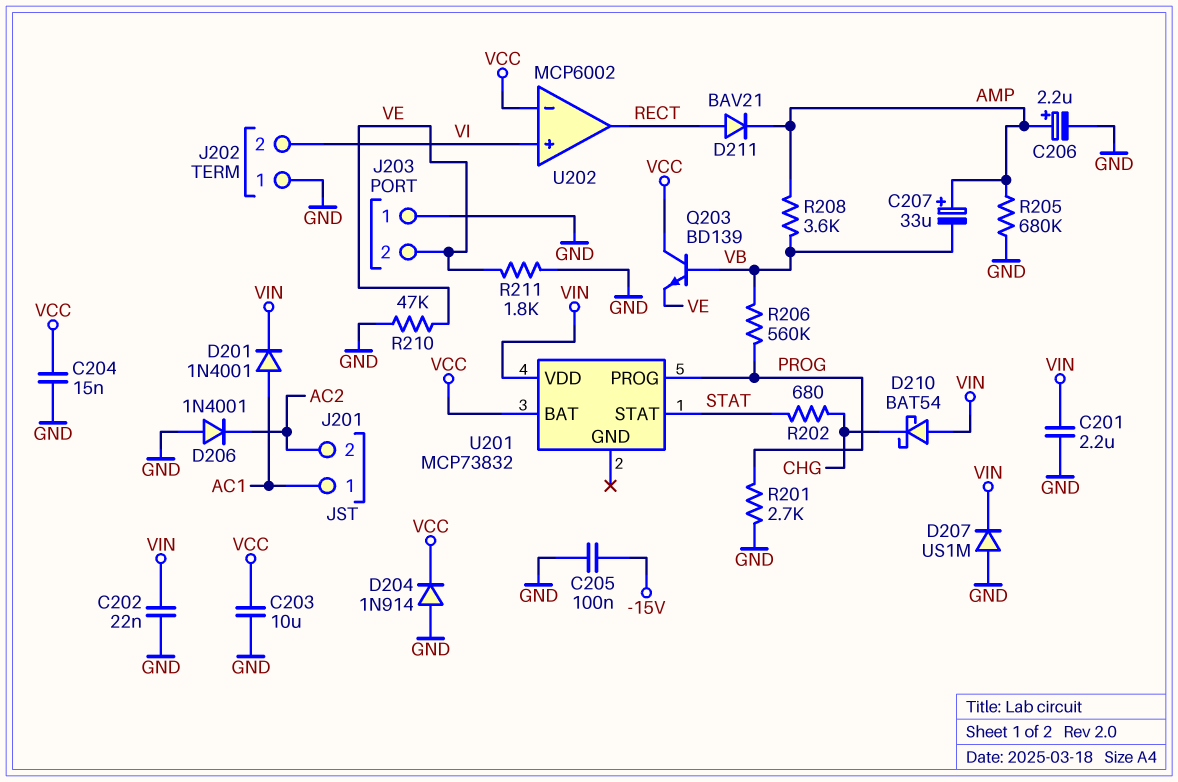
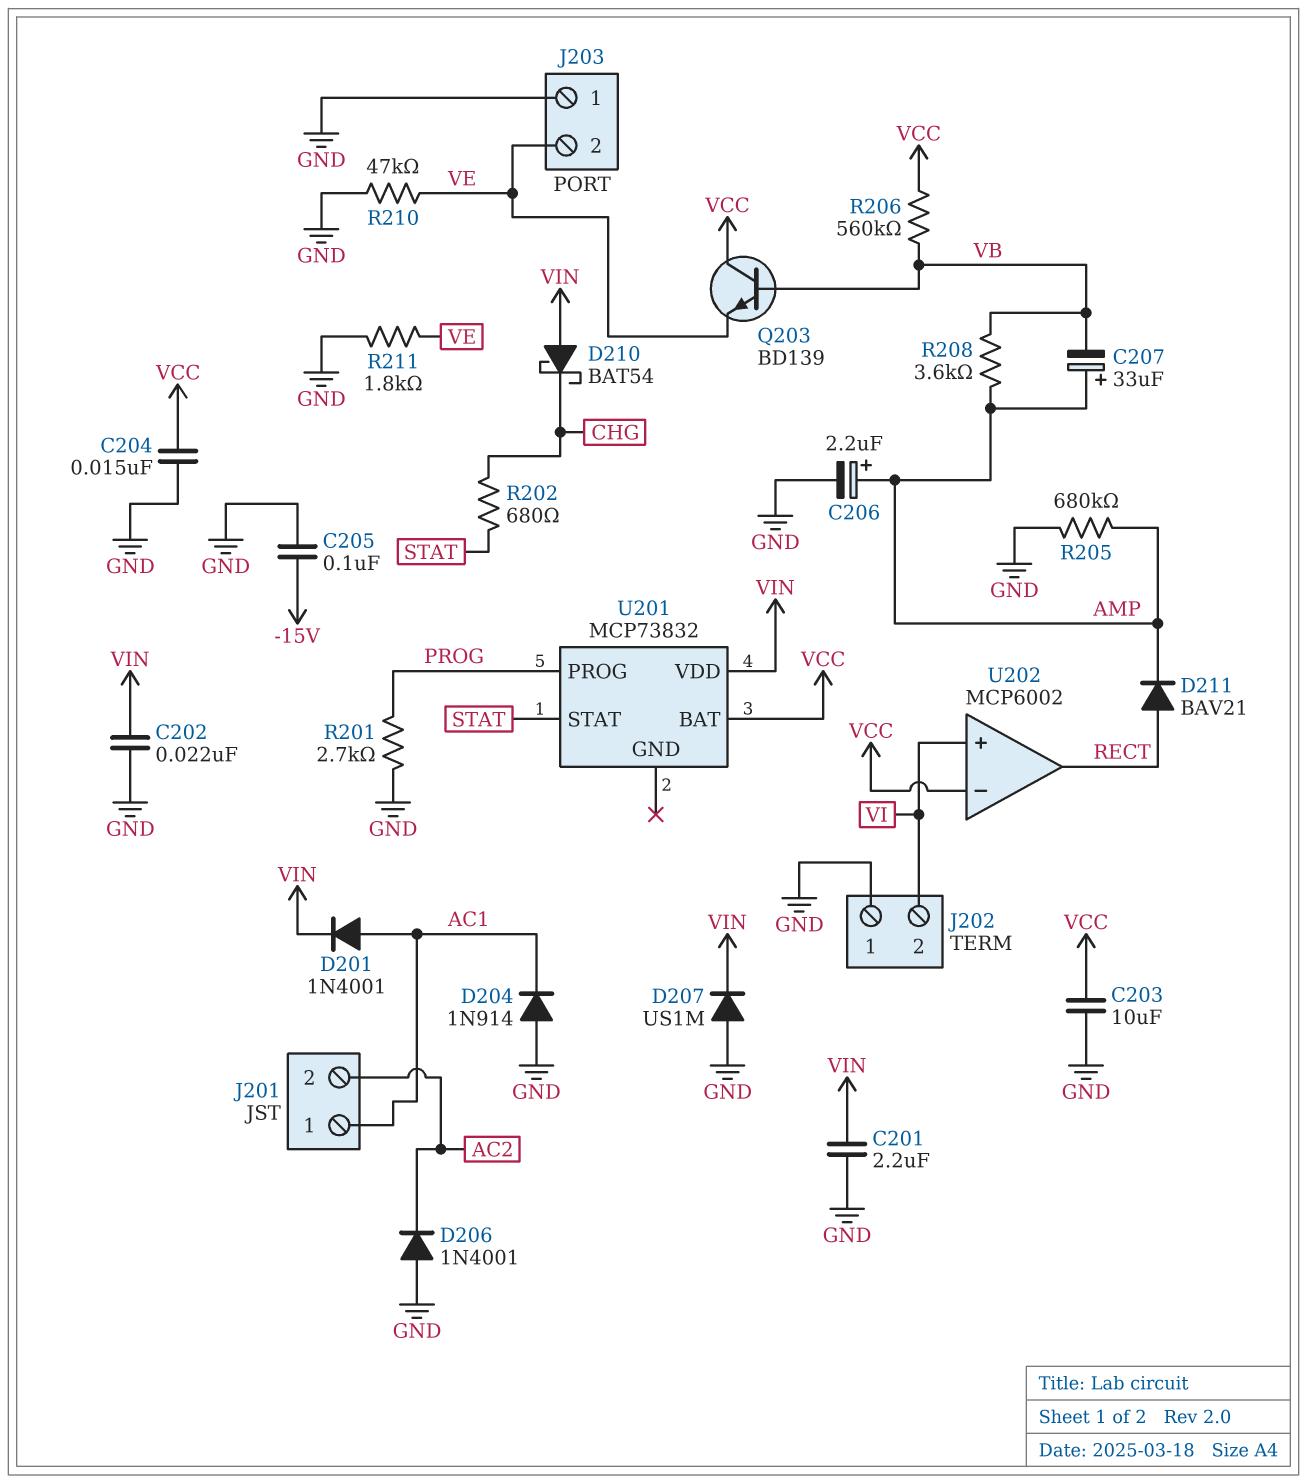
D204: diode 1N914 (A GND, K VCC) -> diode 1N914 (A GND, K AC1)
R206: 560k (PROG, VB) -> 560k (VB, VCC)

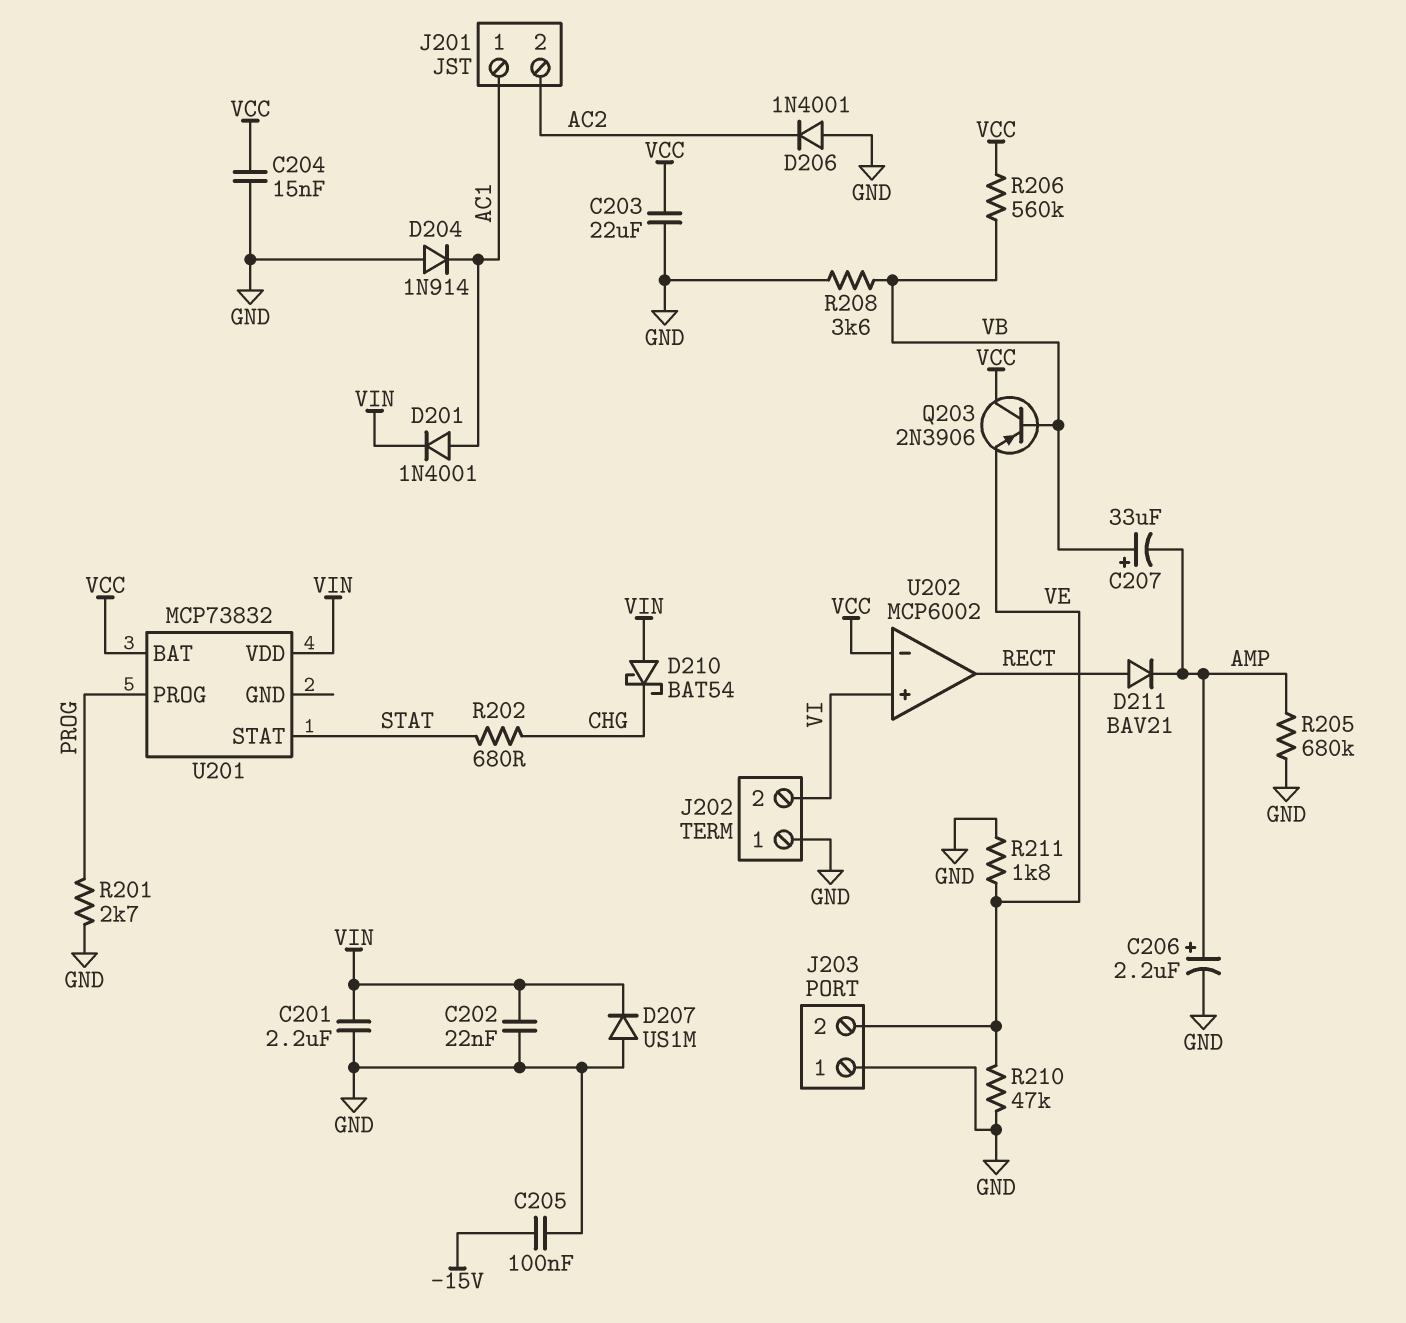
C203: 10uF (GND, VCC) -> 22uF (GND, VCC)
C207: 33uF (plus AMP, minus VB) -> 33uF (plus VB, minus AMP)
Q203: NPN BD139 (B VB, C VCC, E VE) -> PNP 2N3906 (B VB, C VCC, E VE)
R208: 3.6k (AMP, VB) -> 3.6k (GND, VB)

